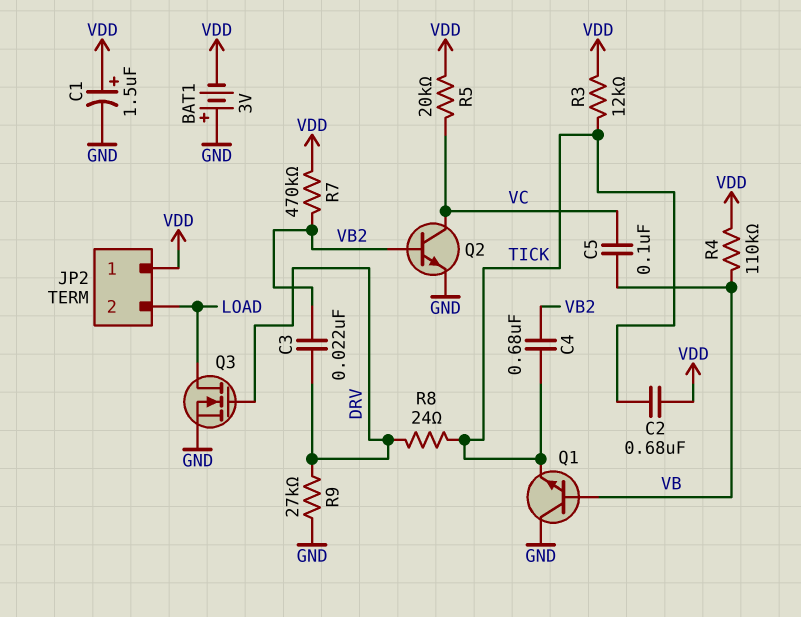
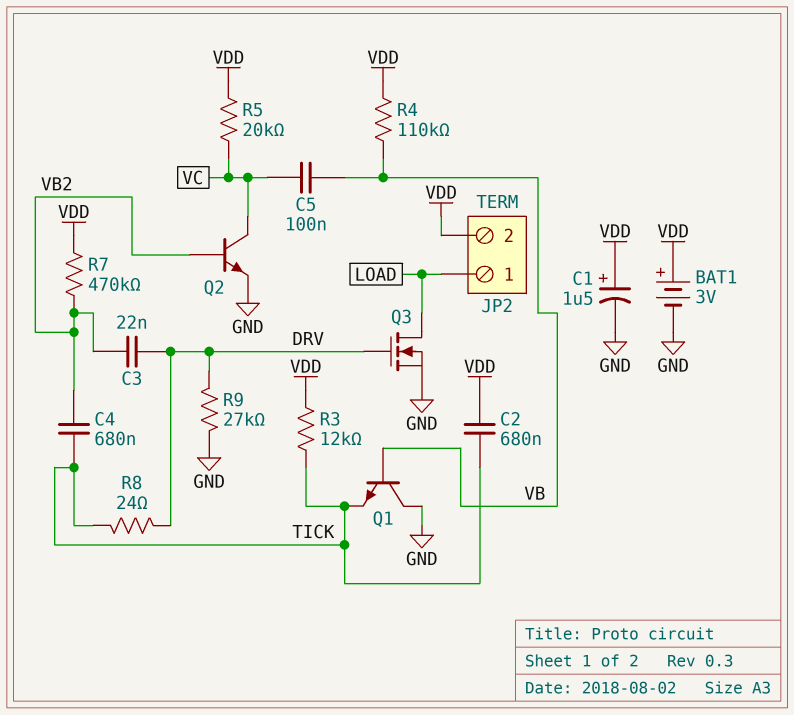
BAT1: 3V (plus GND, minus VDD) -> 3V (plus VDD, minus GND)
JP2 pin 1: VDD -> LOAD
JP2 pin 2: LOAD -> VDD

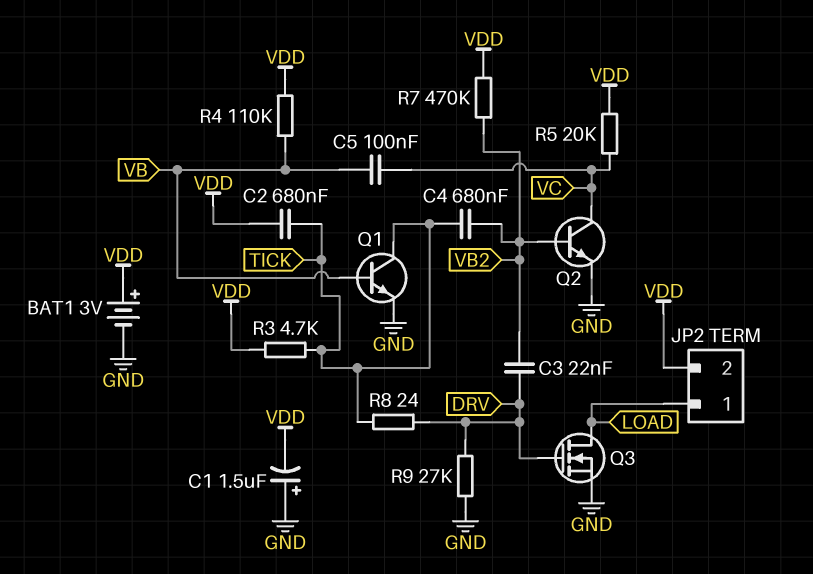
C1: 1.5uF (plus VDD, minus GND) -> 1.5uF (plus GND, minus VDD)
Q1: NPN (B VB, C GND, E TICK) -> NPN (B VB, C TICK, E GND)
R3: 12k (TICK, VDD) -> 4.7k (TICK, VDD)

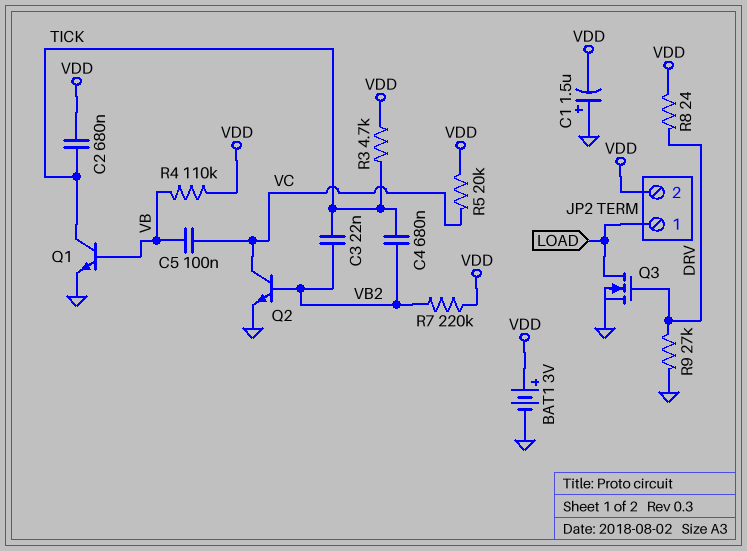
C3: 22nF (DRV, VB2) -> 22nF (TICK, VB2)
R7: 470k (VB2, VDD) -> 220k (VB2, VDD)
R8: 24 (DRV, TICK) -> 24 (DRV, VDD)

